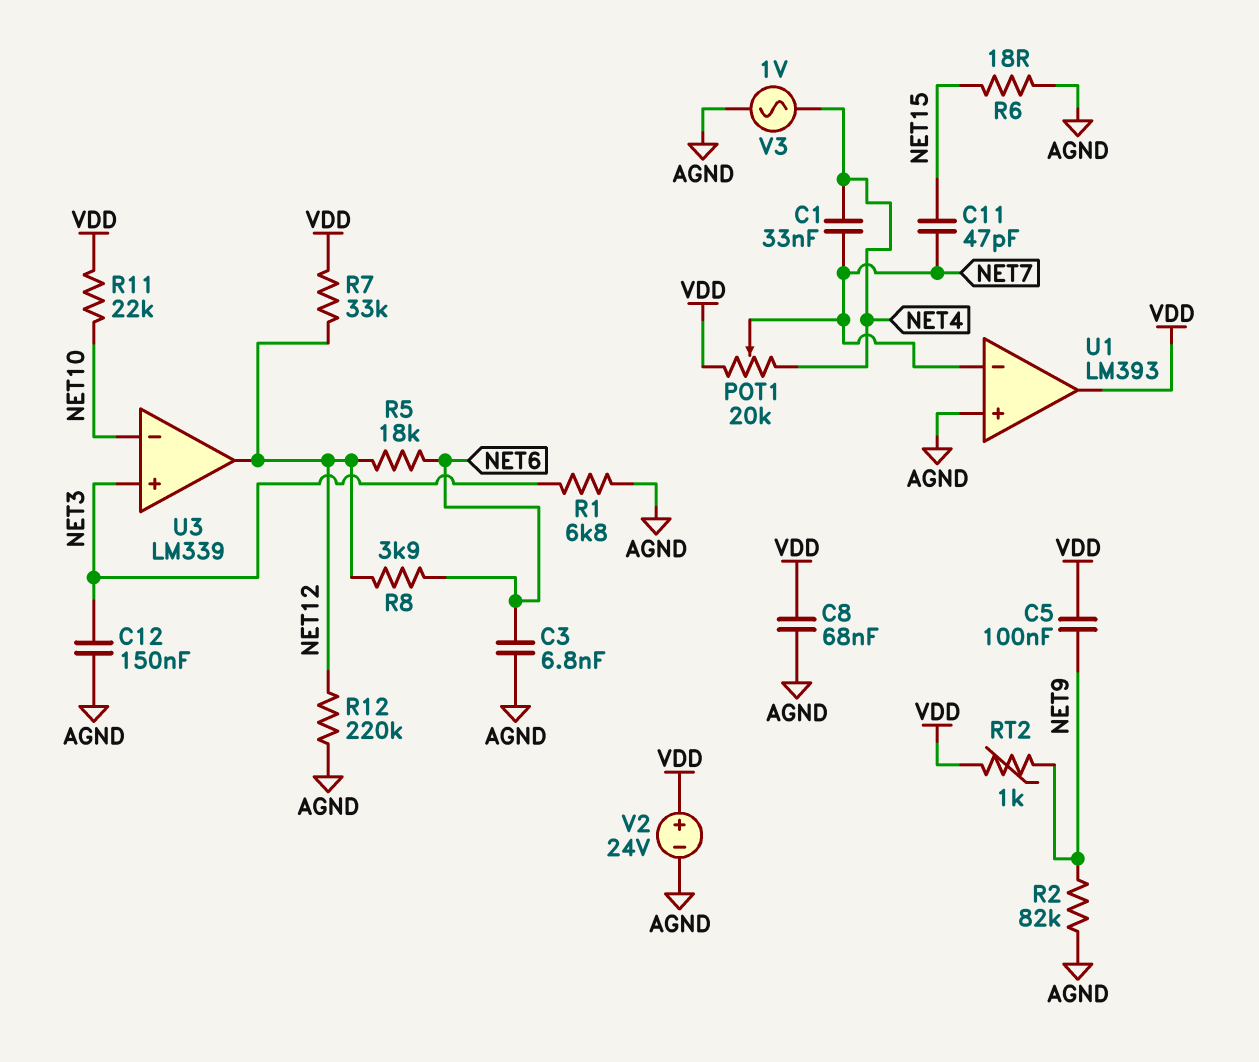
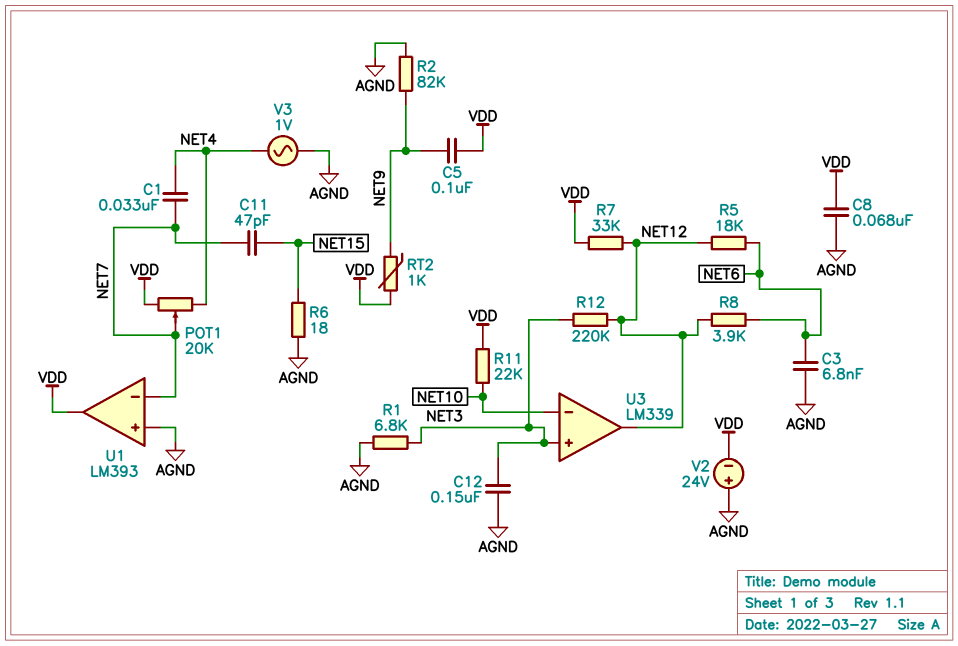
R12: 220k (AGND, NET12) -> 220k (NET3, NET12)
V2: 24V (plus VDD, minus AGND) -> 24V (plus AGND, minus VDD)

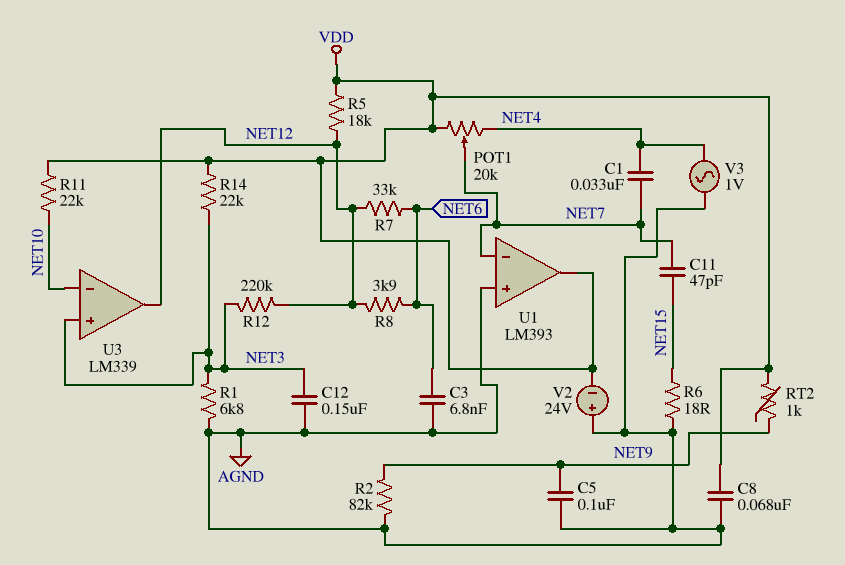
C5: 100nF (NET9, VDD) -> 100nF (AGND, NET9)
R5: 18k (NET6, NET12) -> 18k (NET12, VDD)
R7: 33k (NET12, VDD) -> 33k (NET6, NET12)
R14: none -> 22k (NET3, VDD)

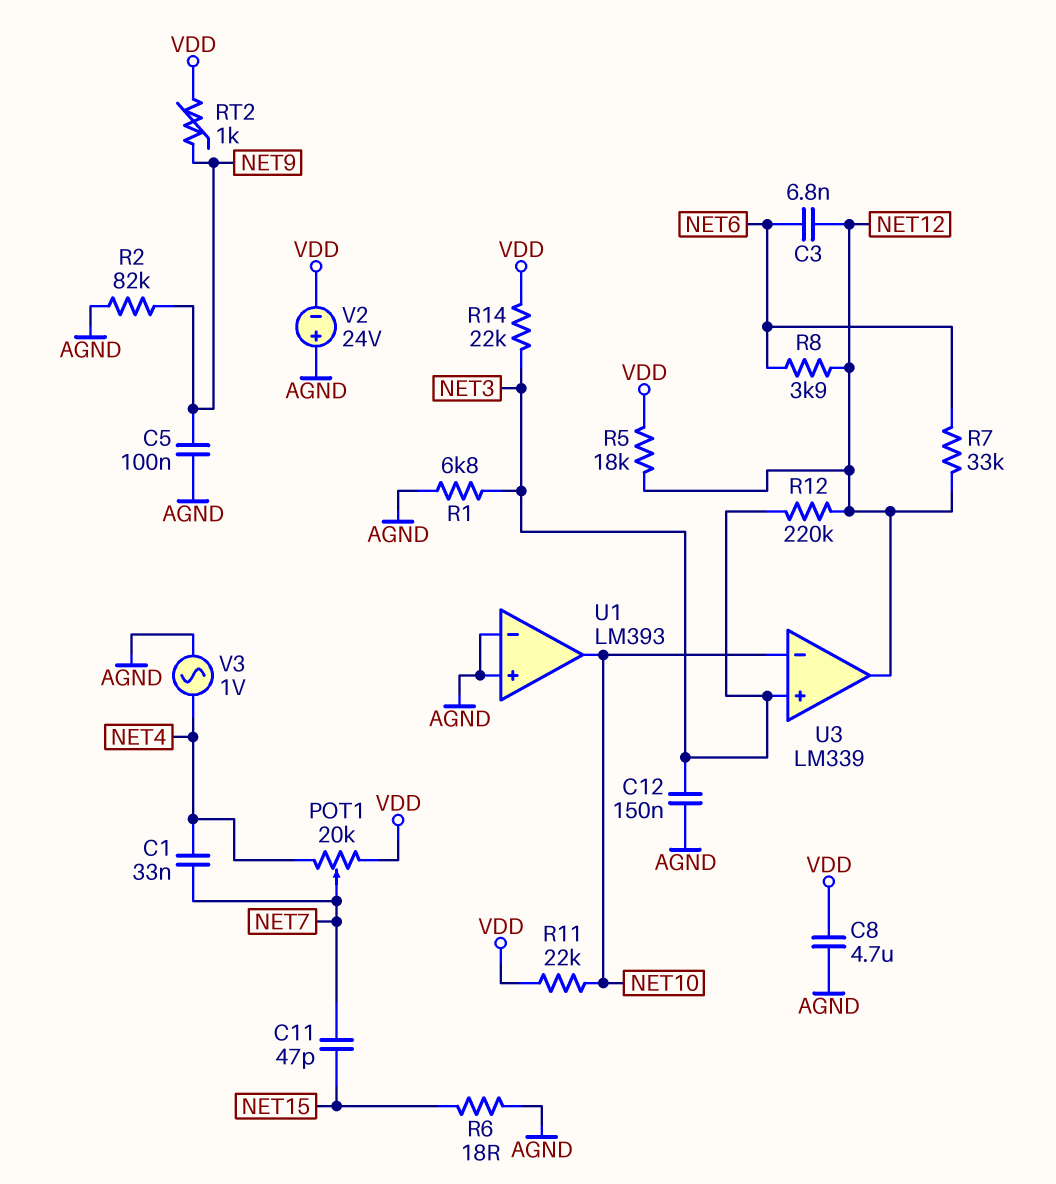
C3: 6.8nF (AGND, NET6) -> 6.8nF (NET6, NET12)
C8: 68nF (AGND, VDD) -> 4.7uF (AGND, VDD)
U1 pin in-: NET7 -> AGND
U1 pin out: VDD -> NET10

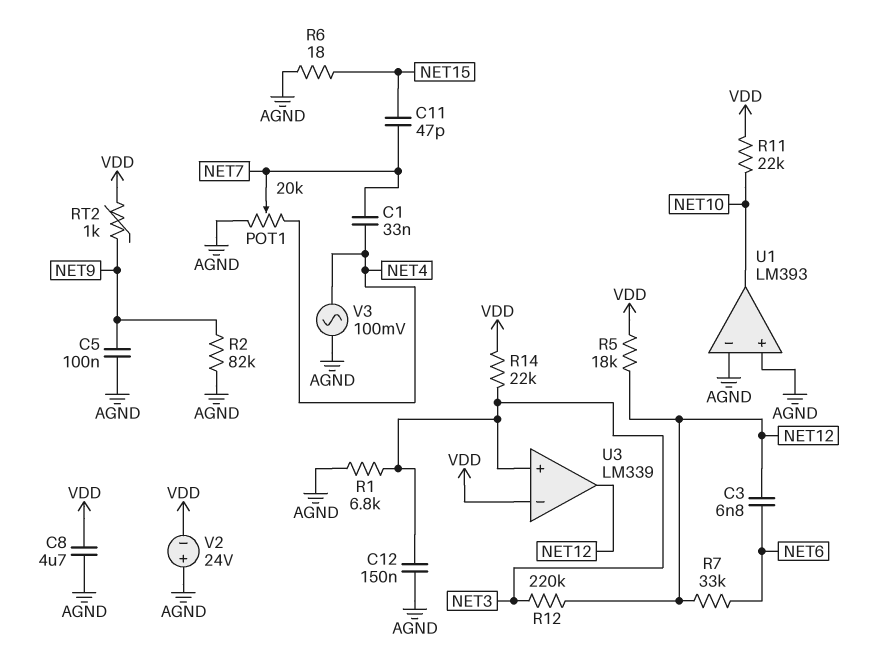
POT1: 20k (NET4, VDD, wiper NET7) -> 20k (AGND, NET4, wiper NET7)
R8: 3.9k (NET6, NET12) -> none
U3 pin in-: NET10 -> VDD
V3: AC 1V (AGND, NET4) -> AC 100mV (AGND, NET4)

